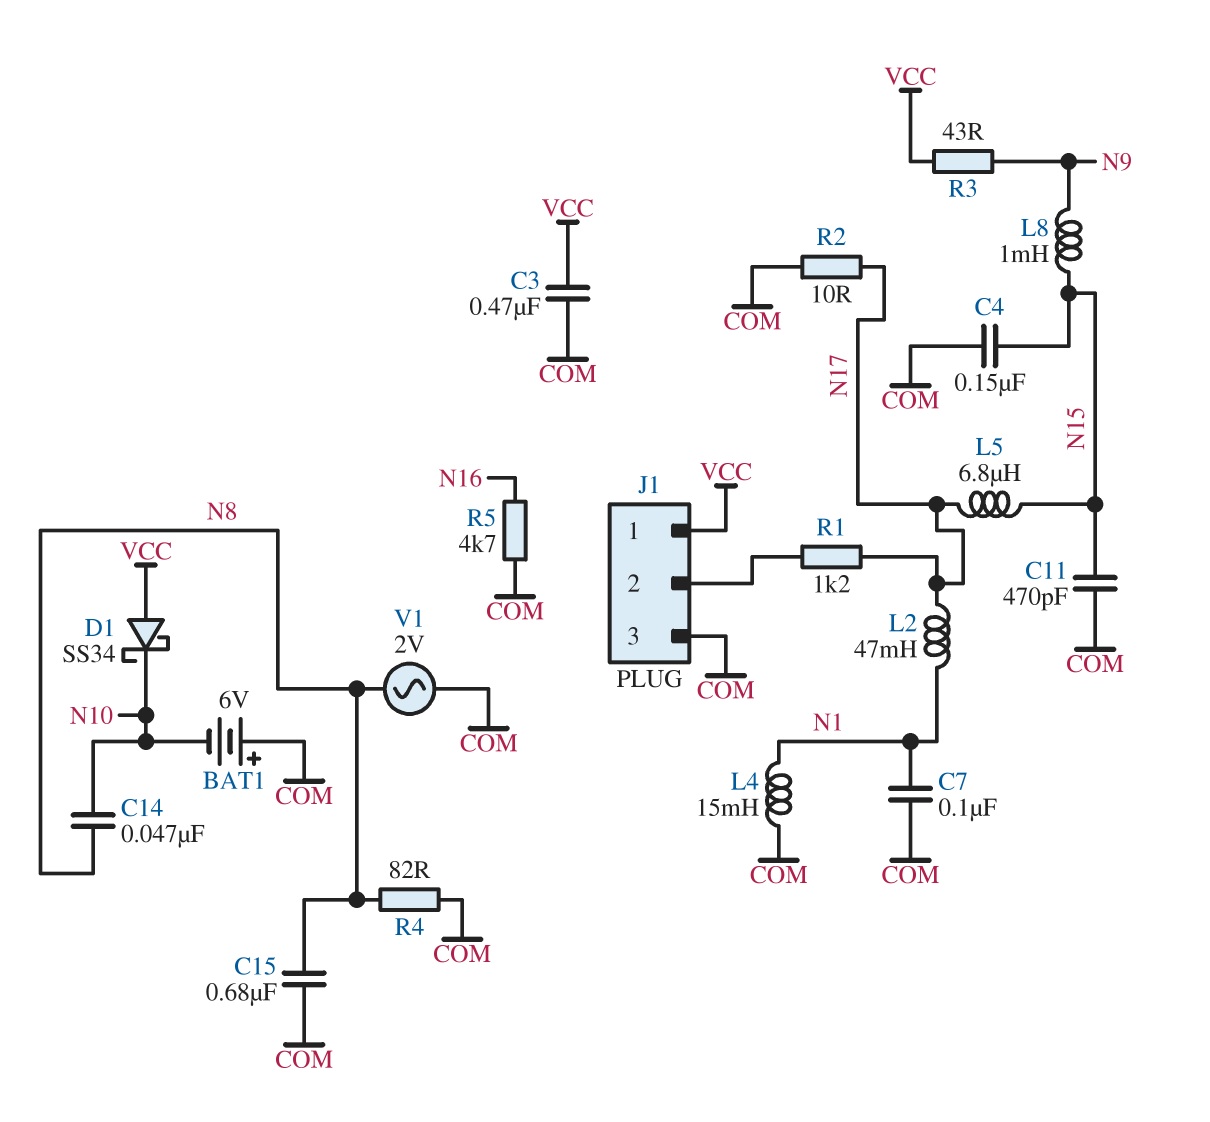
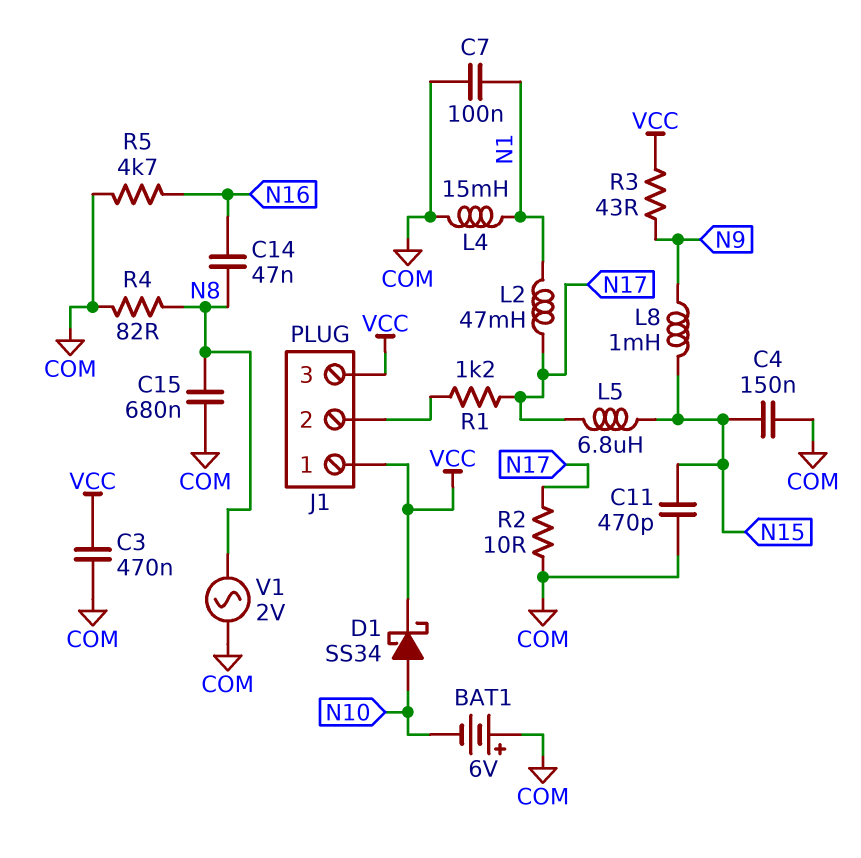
C14: 47nF (N8, N10) -> 47nF (N8, N16)
D1: schottky SS34 (A VCC, K N10) -> schottky SS34 (A N10, K VCC)
J1 pin 3: COM -> VCC

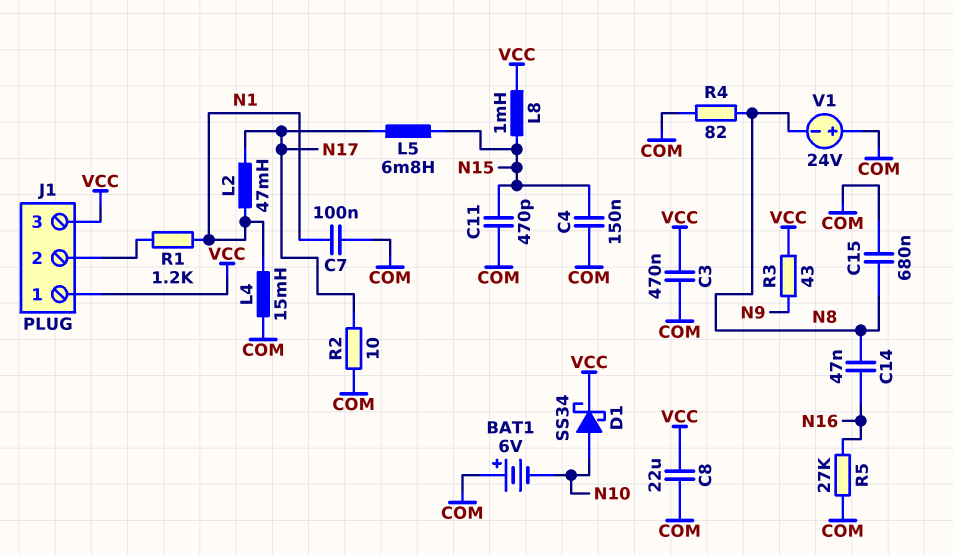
C8: none -> 22uF (COM, VCC)
L5: 6.8uH (N15, N17) -> 6.8mH (N15, N17)
L8: 1mH (N9, N15) -> 1mH (N15, VCC)
R1: 1.2k (J1/2, N17) -> 1.2k (J1/2, N1)
R5: 4.7k (COM, N16) -> 27k (COM, N16)
V1: AC 2V (COM, N8) -> 24V (plus COM, minus N8)

